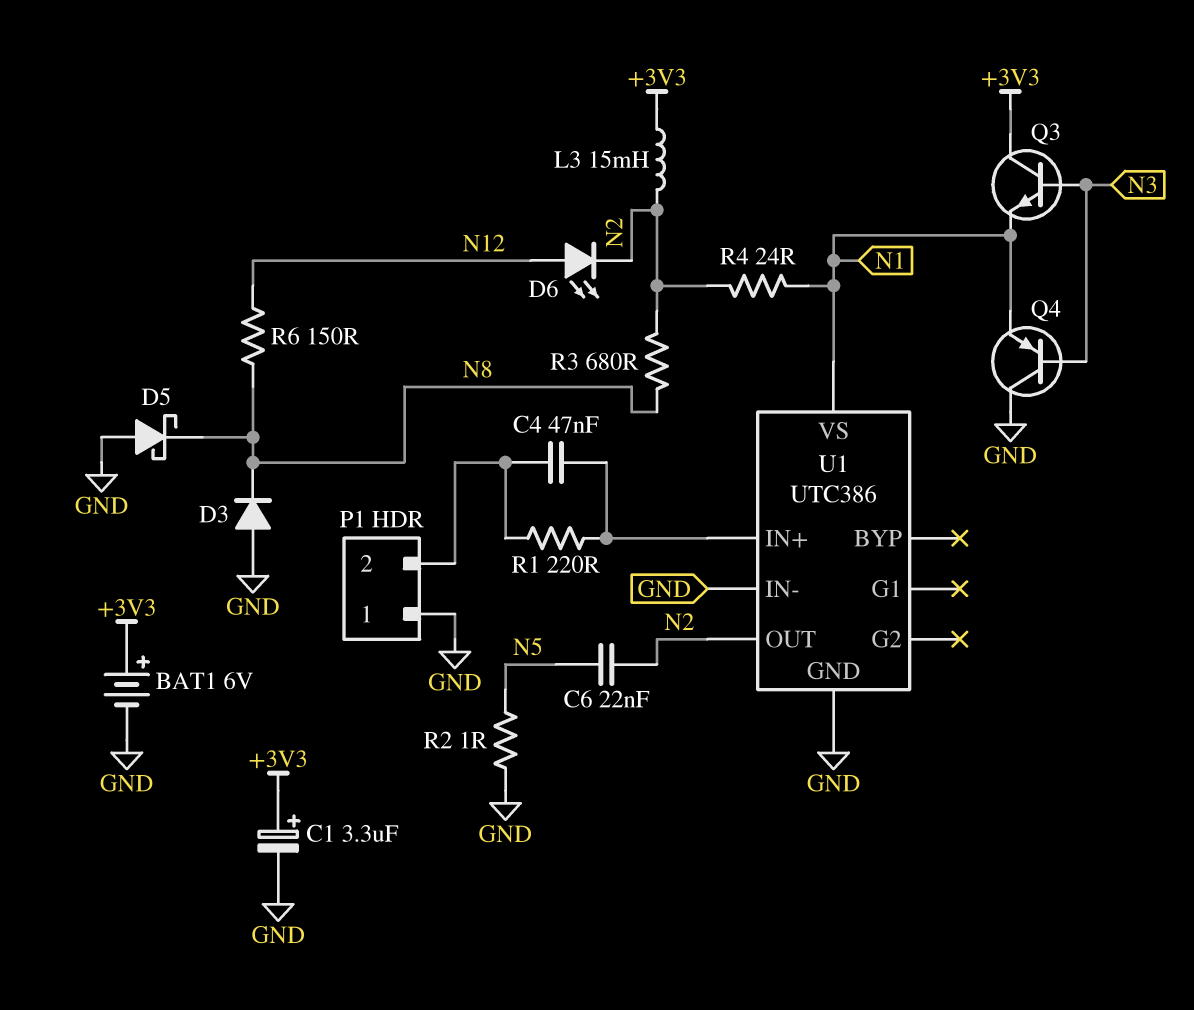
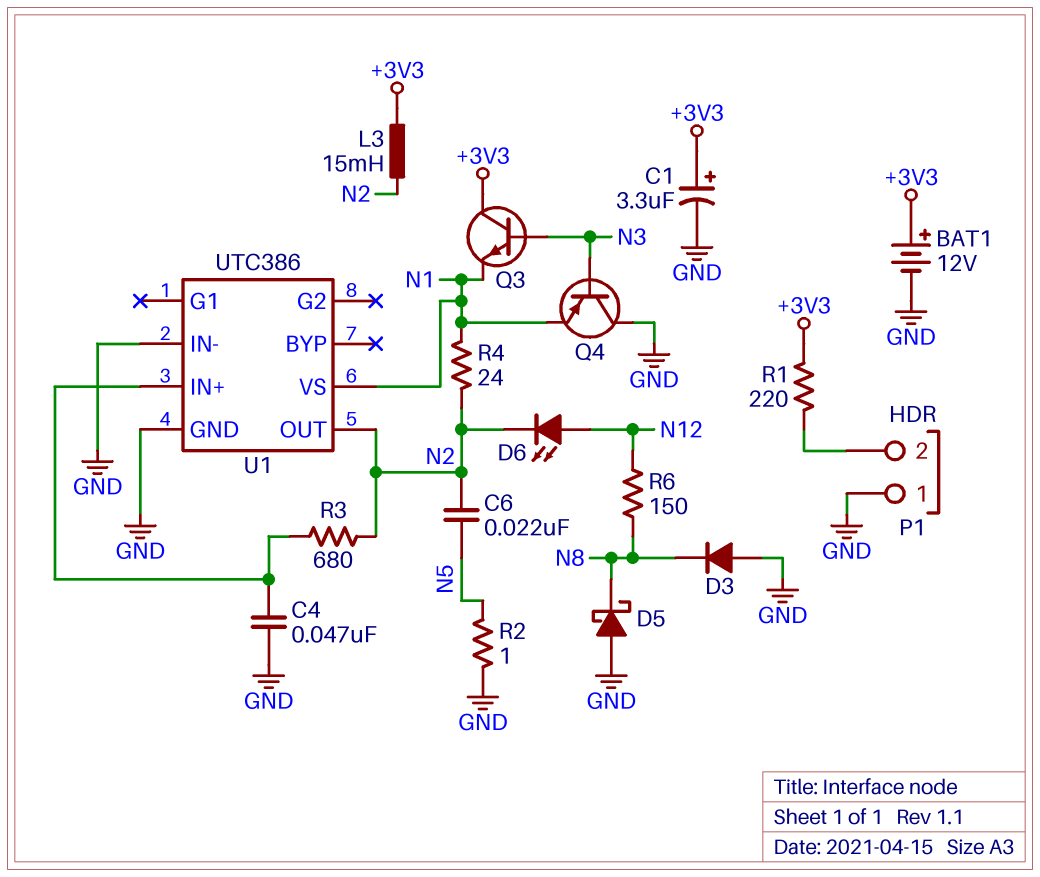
BAT1: 6V (plus +3V3, minus GND) -> 12V (plus +3V3, minus GND)
C4: 47nF (P1/2, U1/IN+) -> 47nF (GND, U1/IN+)
R1: 220 (P1/2, U1/IN+) -> 220 (+3V3, P1/2)
R3: 680 (N2, N8) -> 680 (N2, U1/IN+)

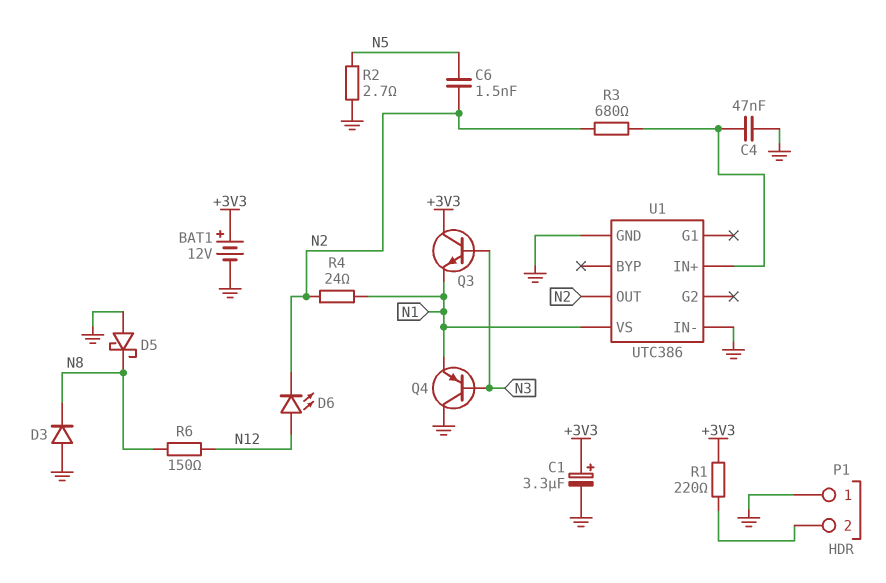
C6: 22nF (N2, N5) -> 1.5nF (N2, N5)
L3: 15mH (+3V3, N2) -> none
R2: 1 (GND, N5) -> 2.7 (GND, N5)

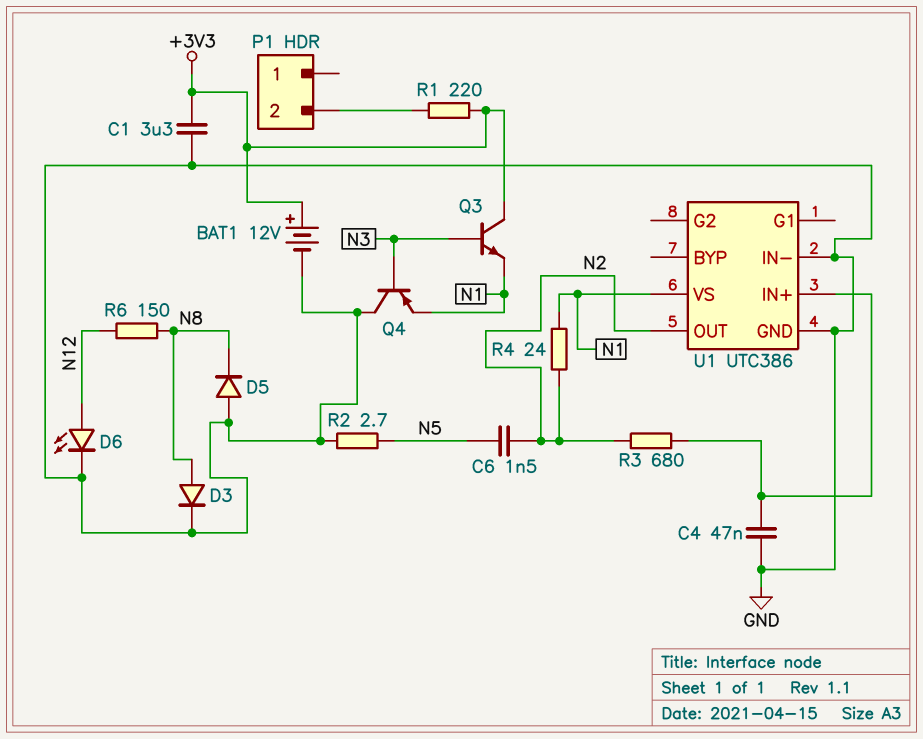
C1: 3.3uF (plus +3V3, minus GND) -> 3.3uF (+3V3, GND)
D3: diode (A GND, K N8) -> diode (A N8, K GND)
D5: schottky (A GND, K N8) -> diode (A GND, K N8)
D6: LED (A N12, K N2) -> LED (A N12, K GND)
P1 pin 1: GND -> none

